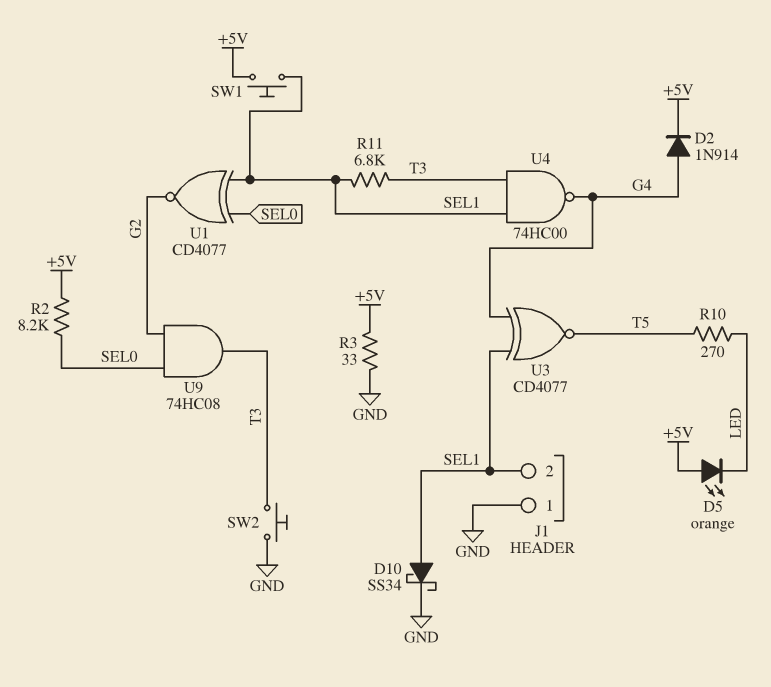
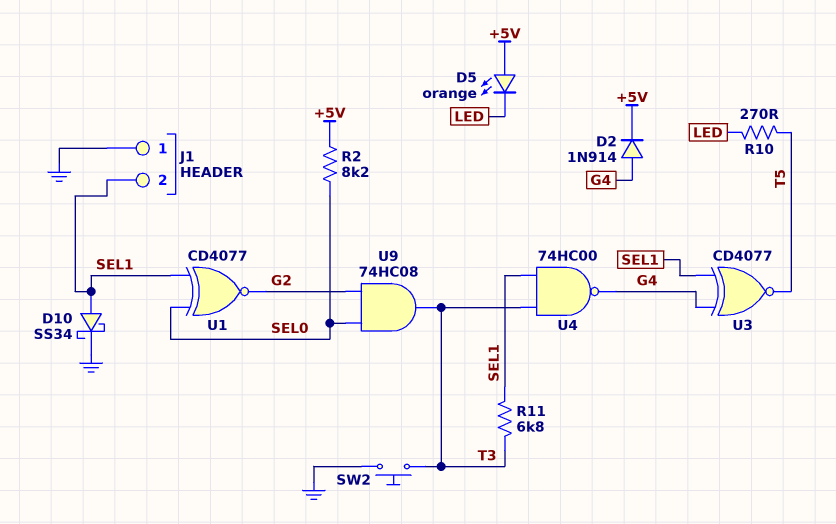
R3: 33 (+5V, GND) -> none
SW1: button (+5V, SEL1) -> none

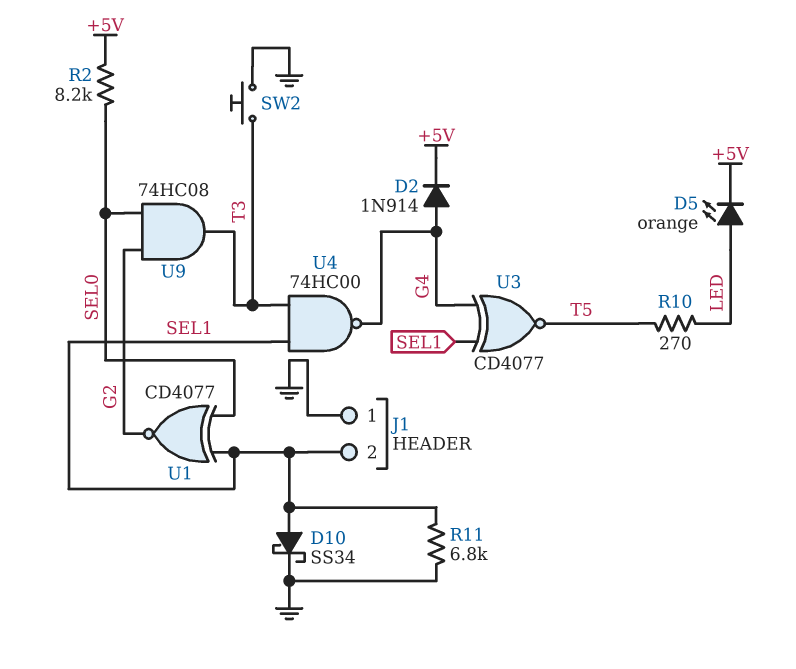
D5: LED orange (A +5V, K LED) -> LED orange (A LED, K +5V)
R11: 6.8k (SEL1, T3) -> 6.8k (GND, SEL1)

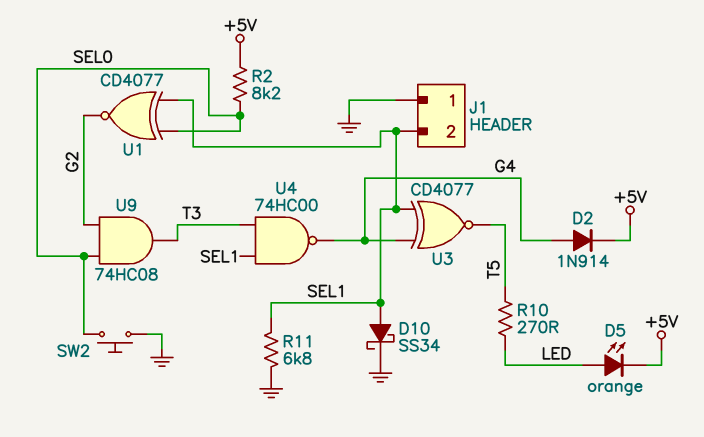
SW2: button (GND, T3) -> button (GND, SEL0)

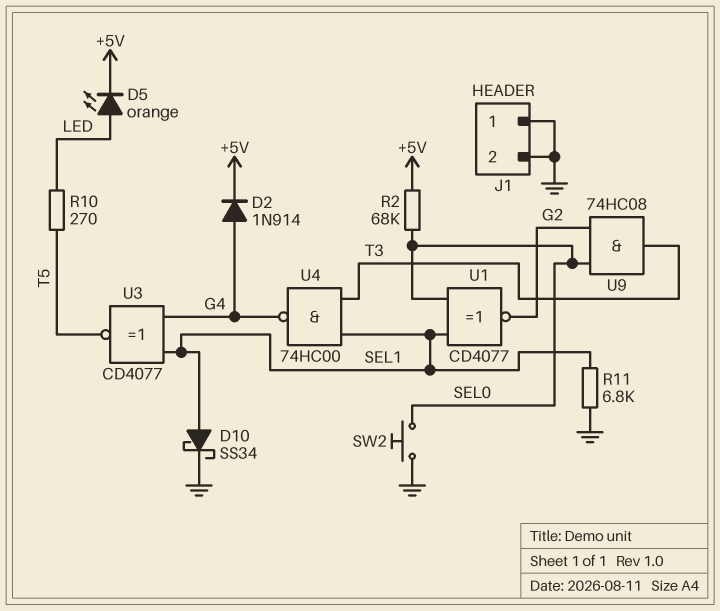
J1 pin 2: SEL1 -> GND
R2: 8.2k (+5V, SEL0) -> 68k (+5V, SEL0)

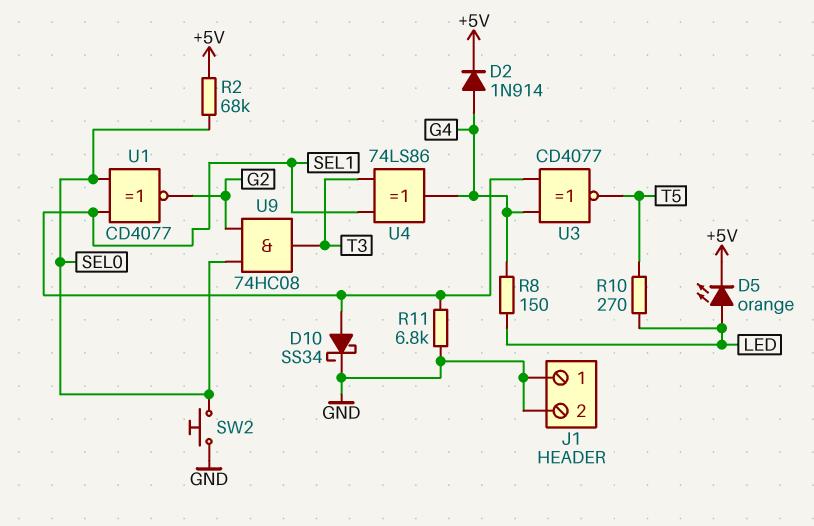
R8: none -> 150 (G4, LED)
U4: NAND 74HC00 (in SEL1, in T3, out G4) -> XOR 74LS86 (in SEL1, in T3, out G4)

